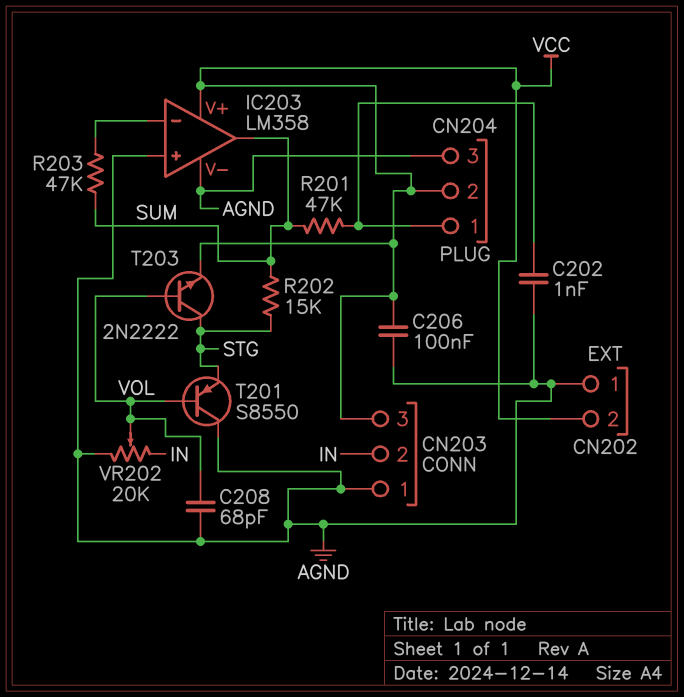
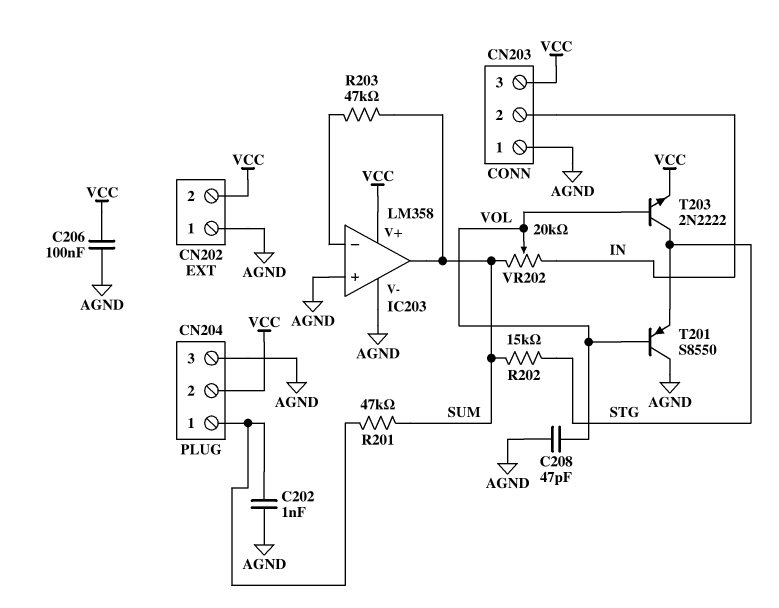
C208: 68pF (AGND, VOL) -> 47pF (AGND, VOL)
VR202: 20k (AGND, IN, wiper VOL) -> 20k (IN, SUM, wiper VOL)

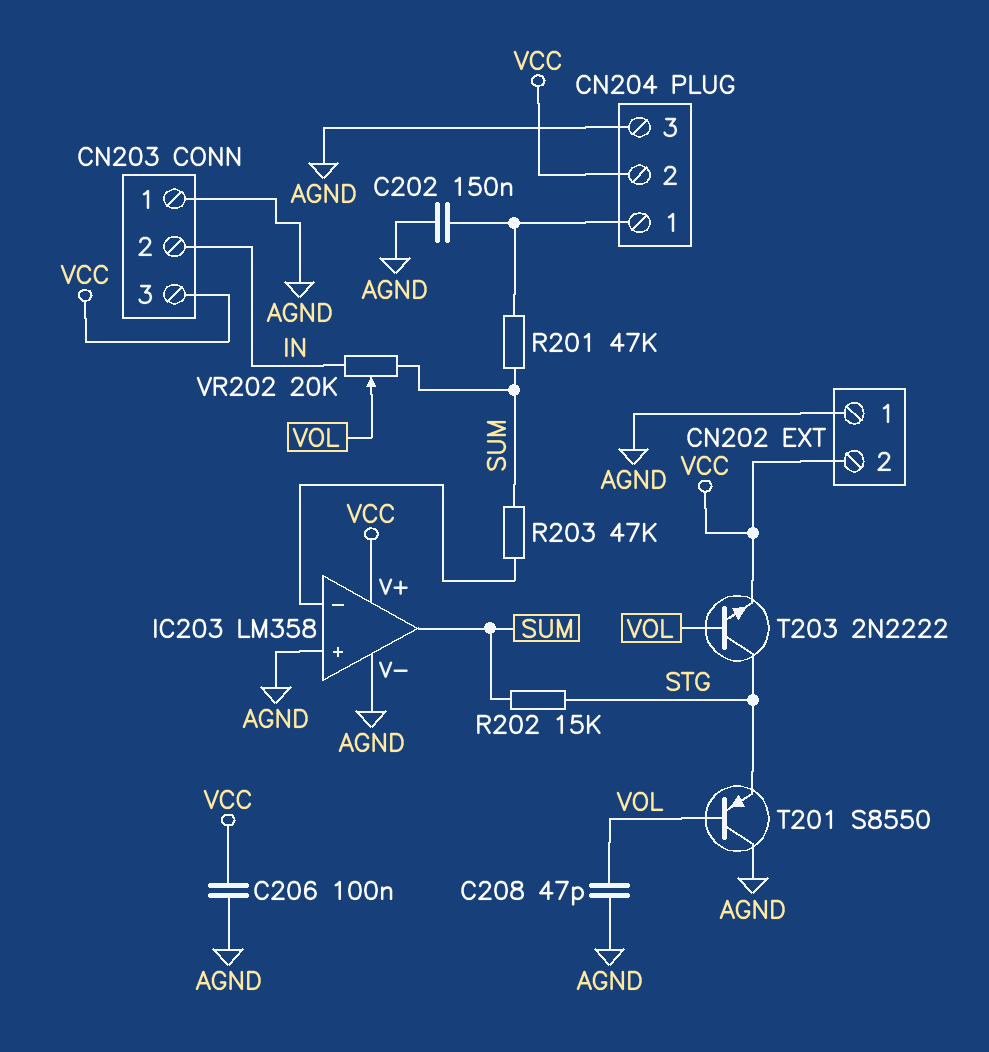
C202: 1nF (AGND, CN204/1) -> 150nF (AGND, CN204/1)

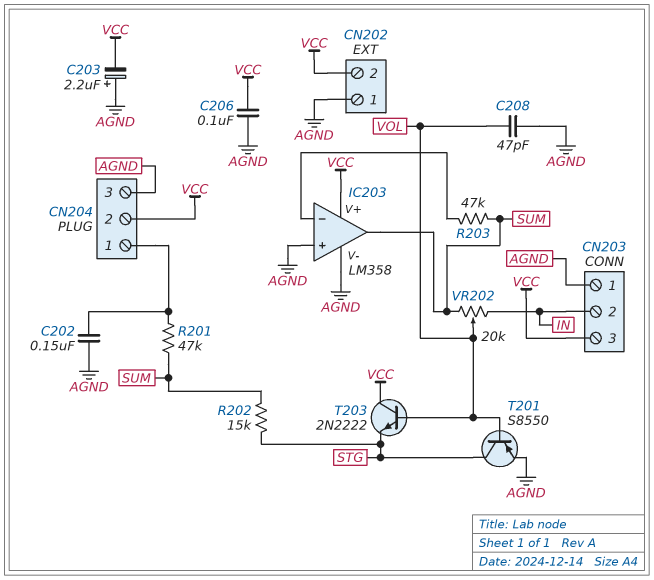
C203: none -> 2.2uF (plus AGND, minus VCC)
T201: PNP S8550 (B VOL, C AGND, E STG) -> PNP S8550 (B VOL, C STG, E AGND)
T203: NPN 2N2222 (B VOL, C STG, E VCC) -> NPN 2N2222 (B VOL, C VCC, E STG)

